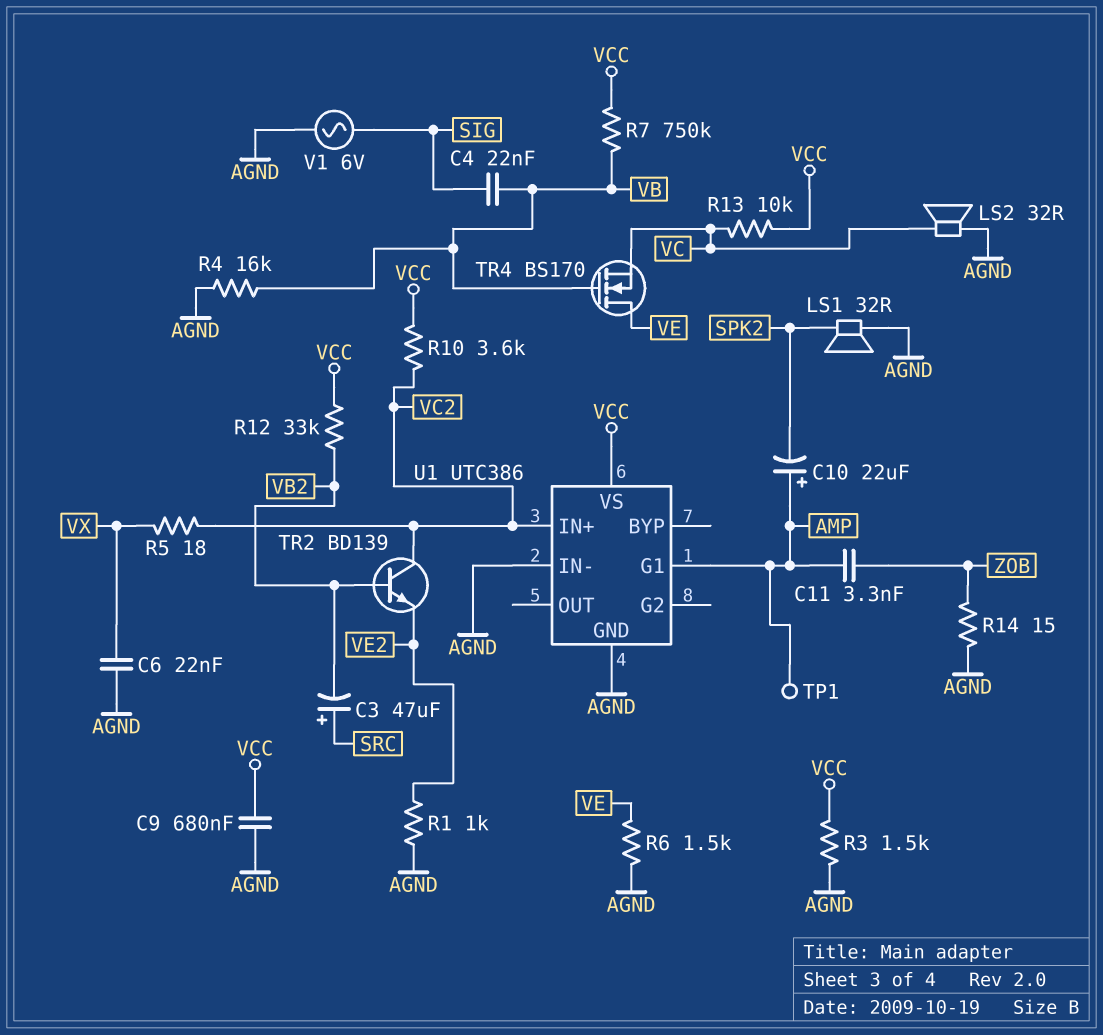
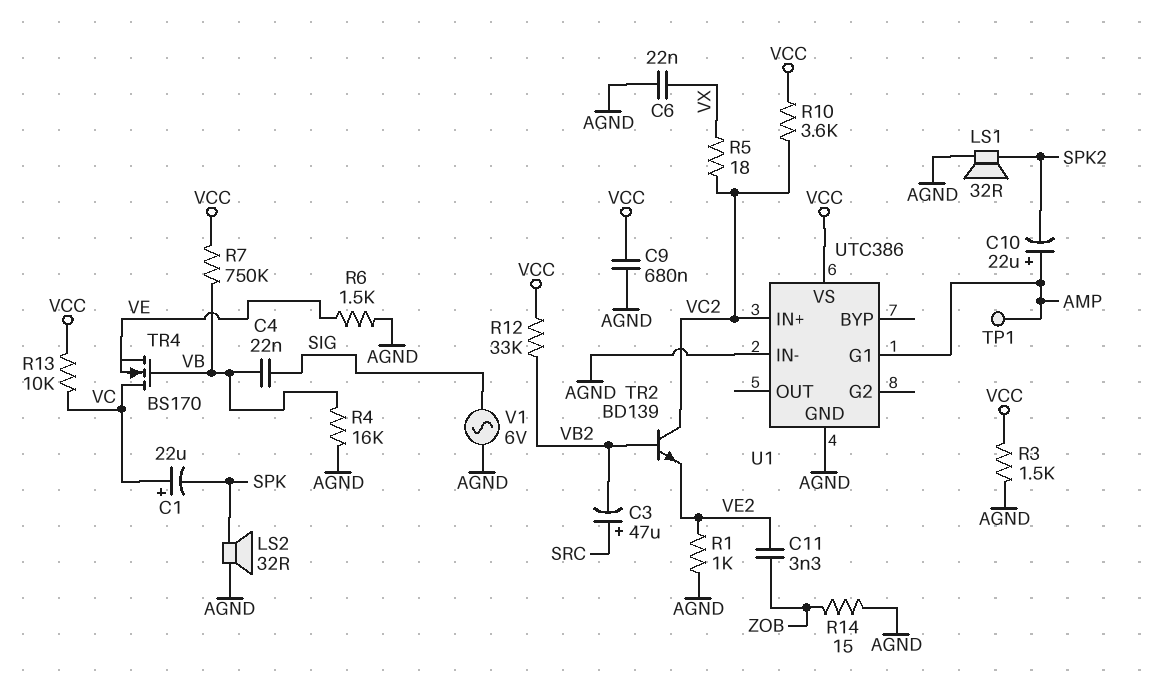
C1: none -> 22uF (plus VC, minus SPK)
C11: 3.3nF (AMP, ZOB) -> 3.3nF (VE2, ZOB)
LS2: speaker 32R (AGND, VC) -> speaker 32R (AGND, SPK)
TR4: NMOS BS170 (G VB, D VE, S VC) -> NMOS BS170 (G VB, D VC, S VE)

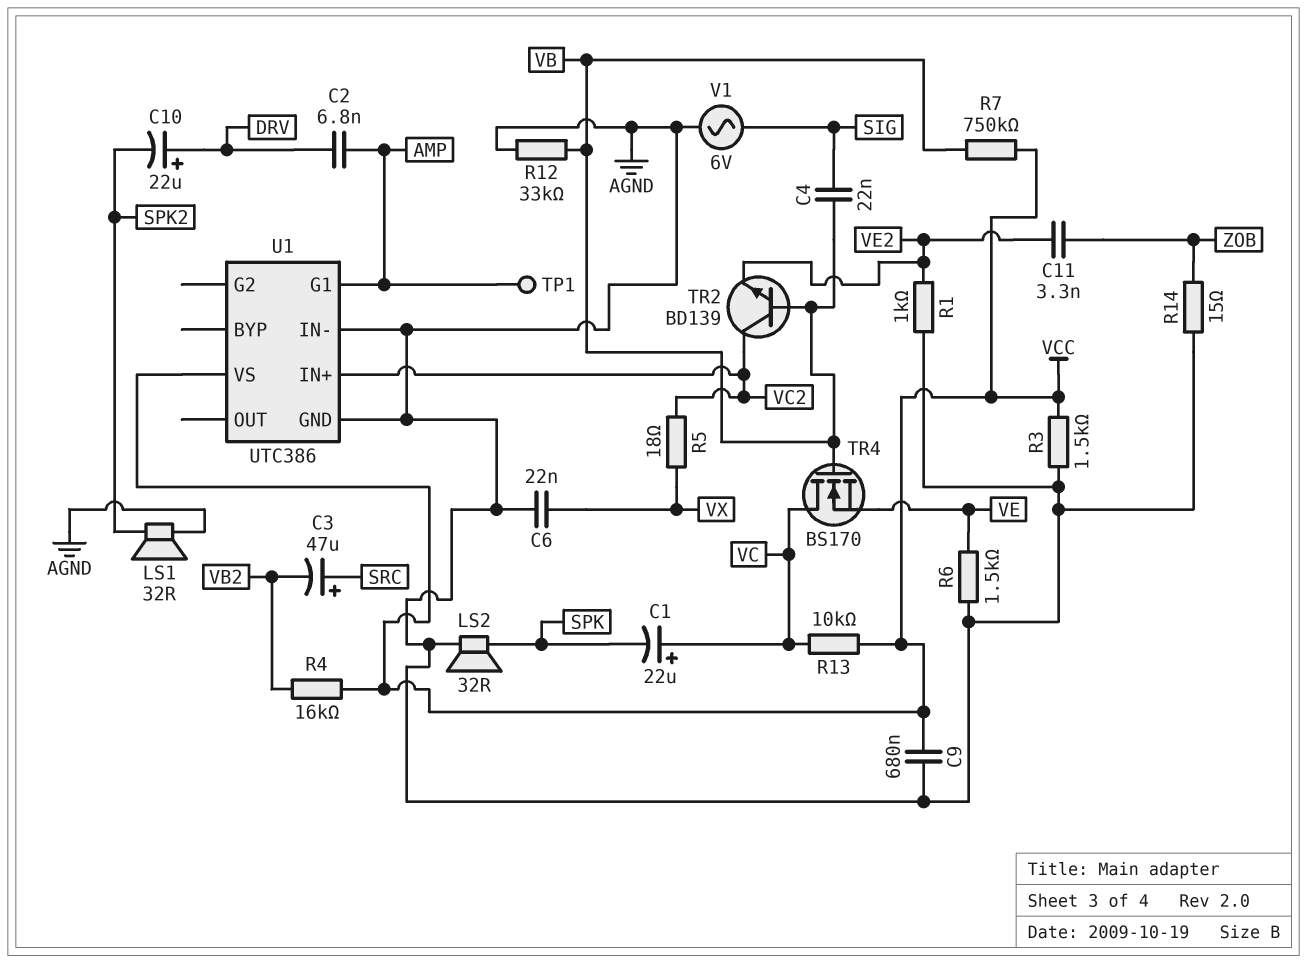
C2: none -> 6.8nF (AMP, DRV)
C10: 22uF (plus AMP, minus SPK2) -> 22uF (plus DRV, minus SPK2)
R4: 16k (AGND, VB) -> 16k (VB2, VCC)
R10: 3.6k (VC2, VCC) -> none
R12: 33k (VB2, VCC) -> 33k (AGND, VB)
TR2: NPN BD139 (B VB2, C VC2, E VE2) -> NPN BD139 (B VB, C VC2, E VE2)

